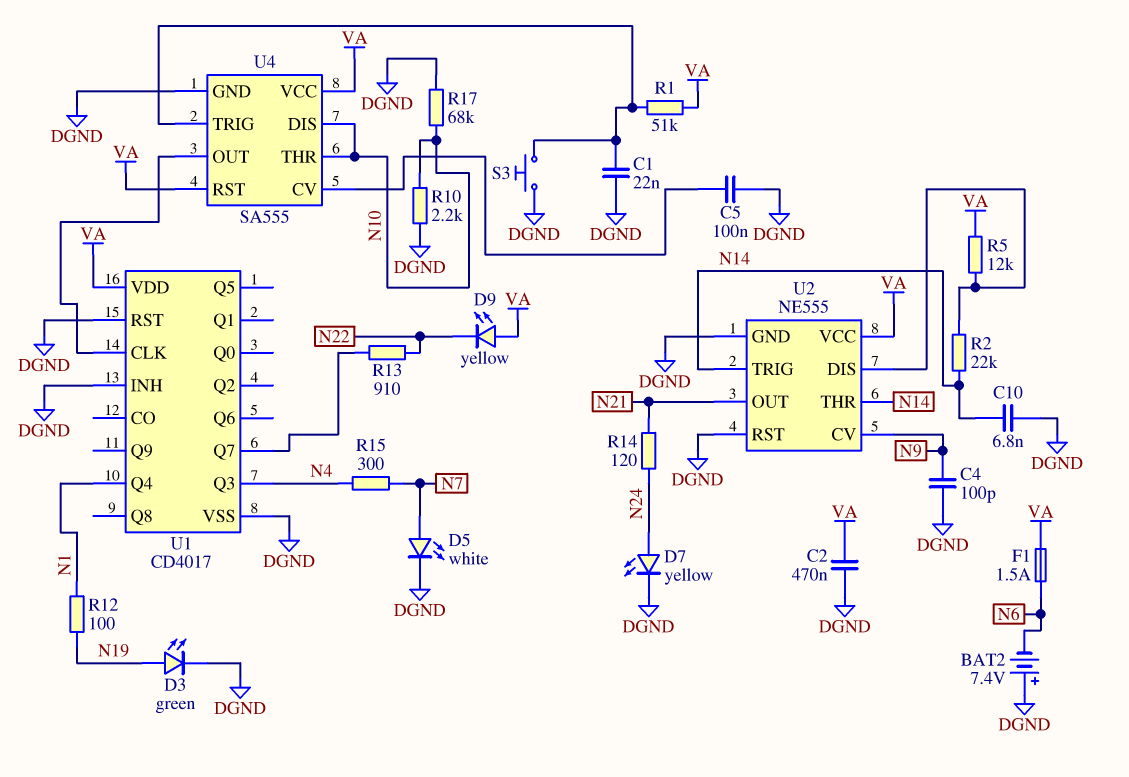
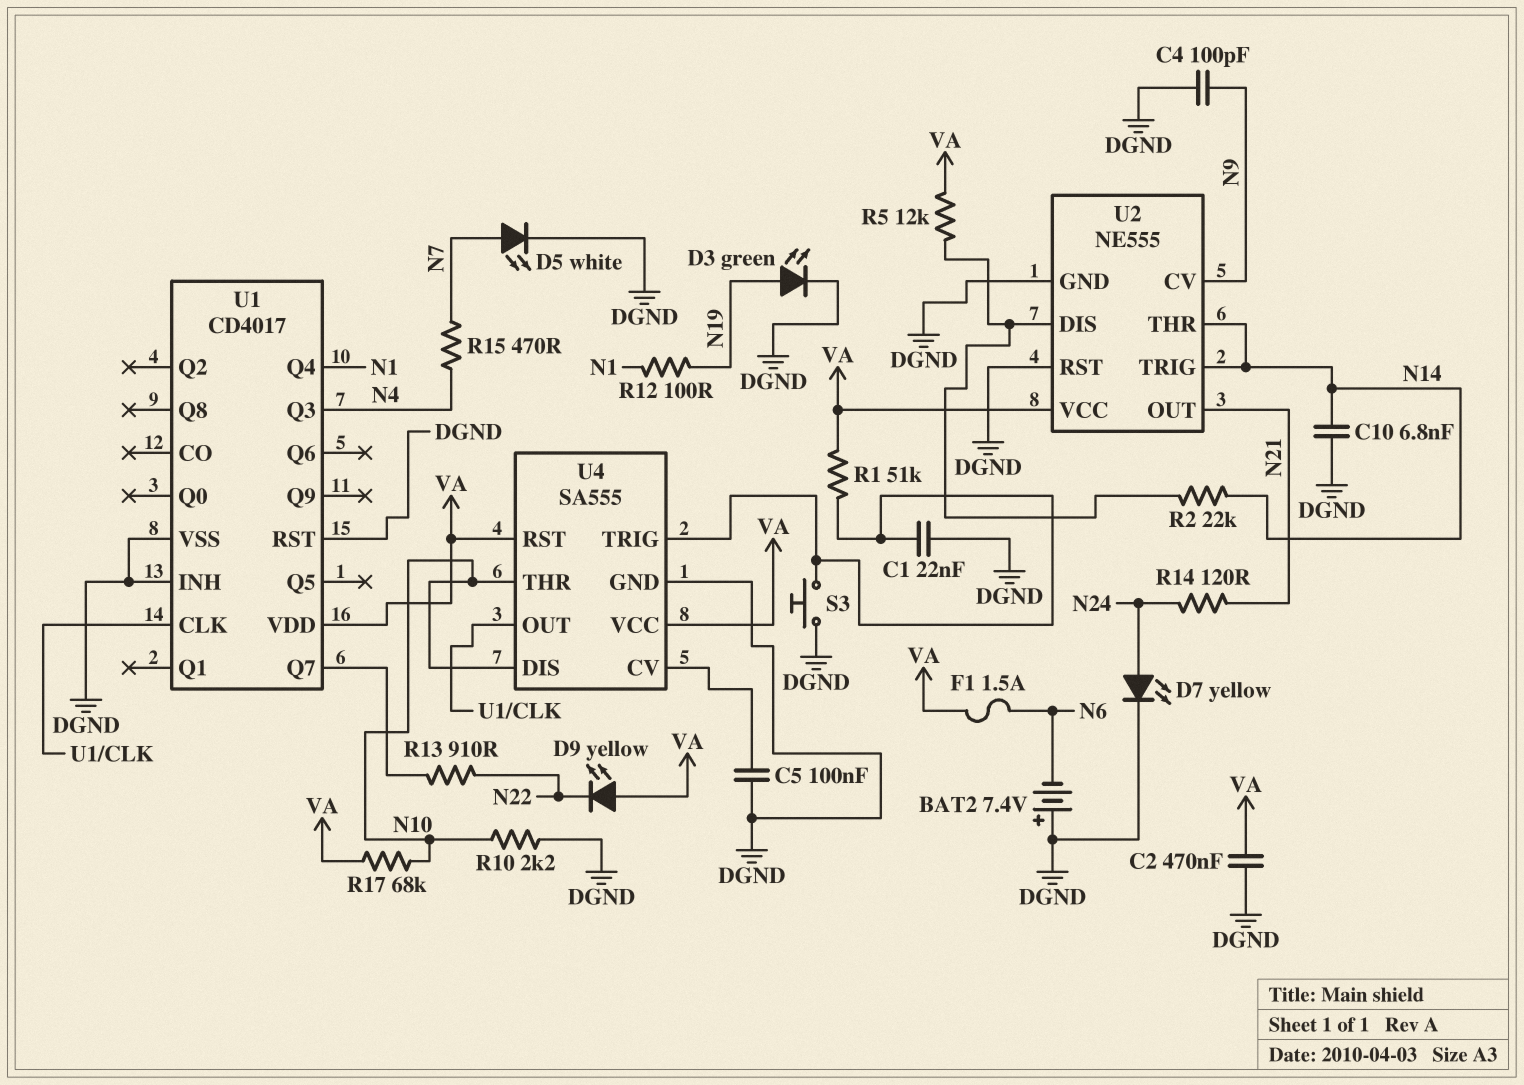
R15: 300 (N4, N7) -> 470 (N4, N7)
R17: 68k (DGND, N10) -> 68k (N10, VA)

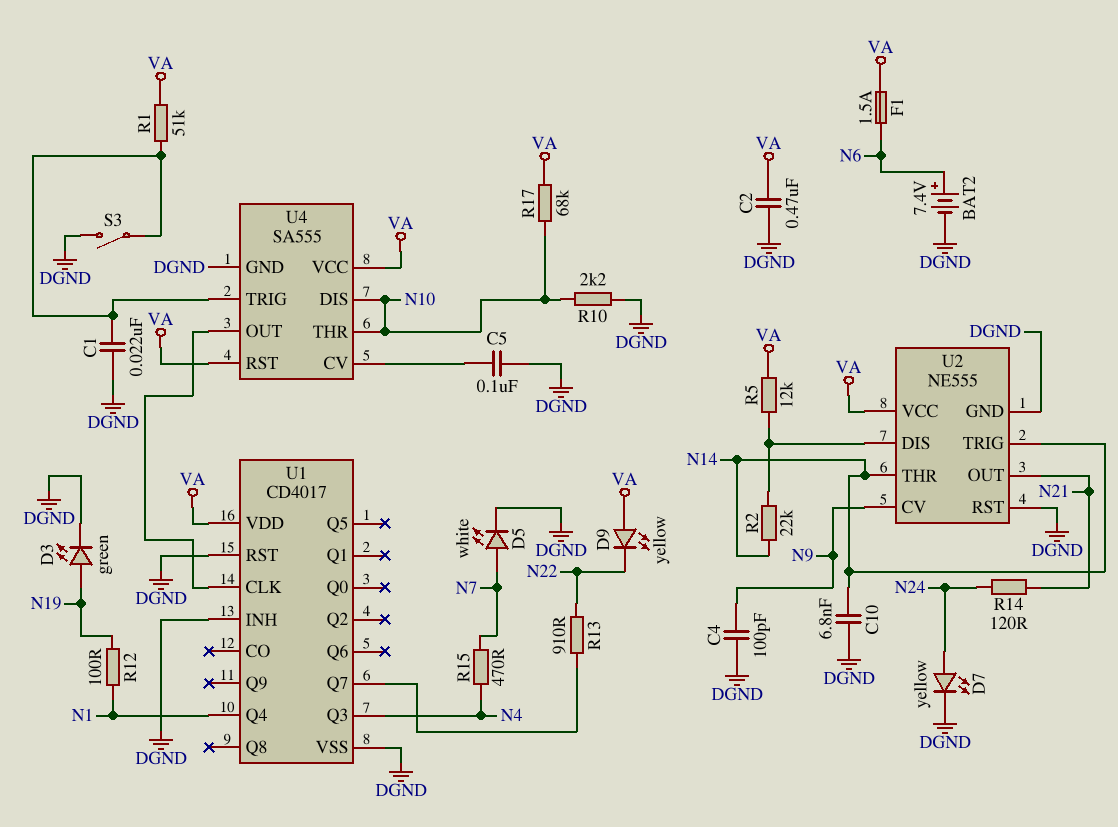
BAT2: 7.4V (plus DGND, minus N6) -> 7.4V (plus N6, minus DGND)
S3: button (DGND, U4/TRIG) -> switch (DGND, U4/TRIG)

